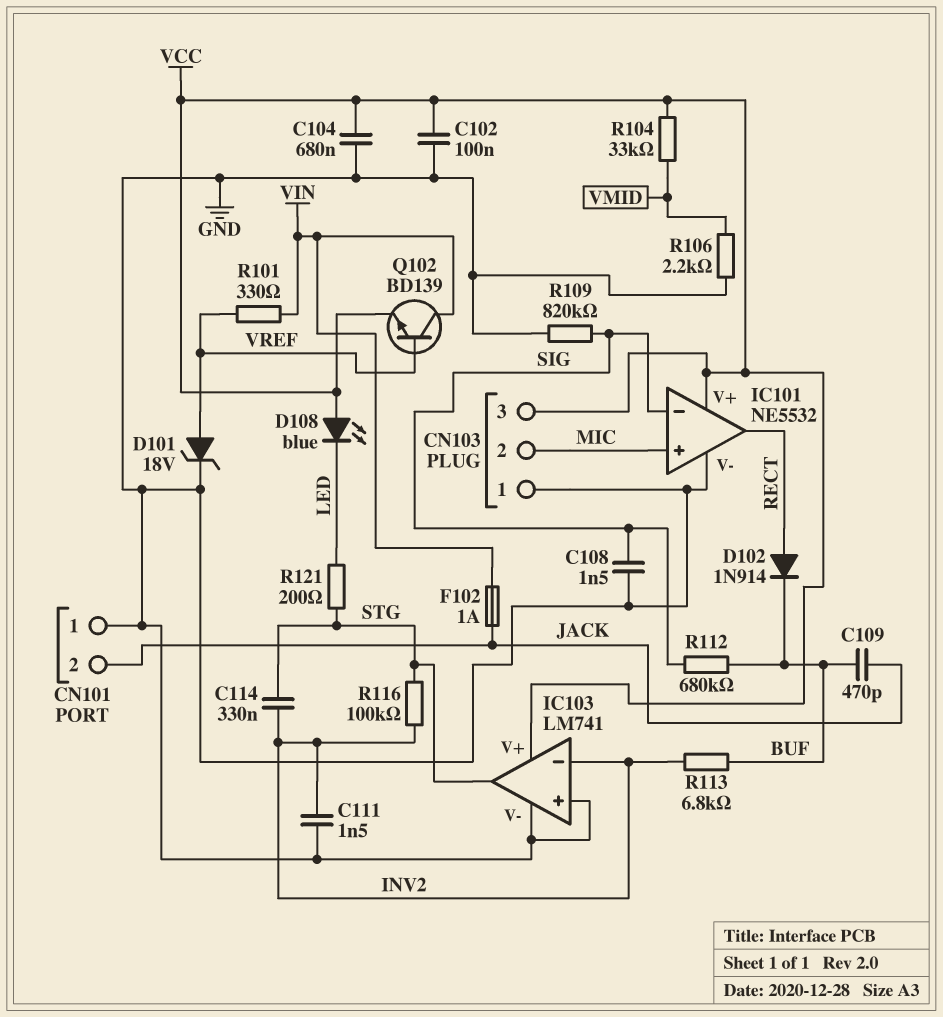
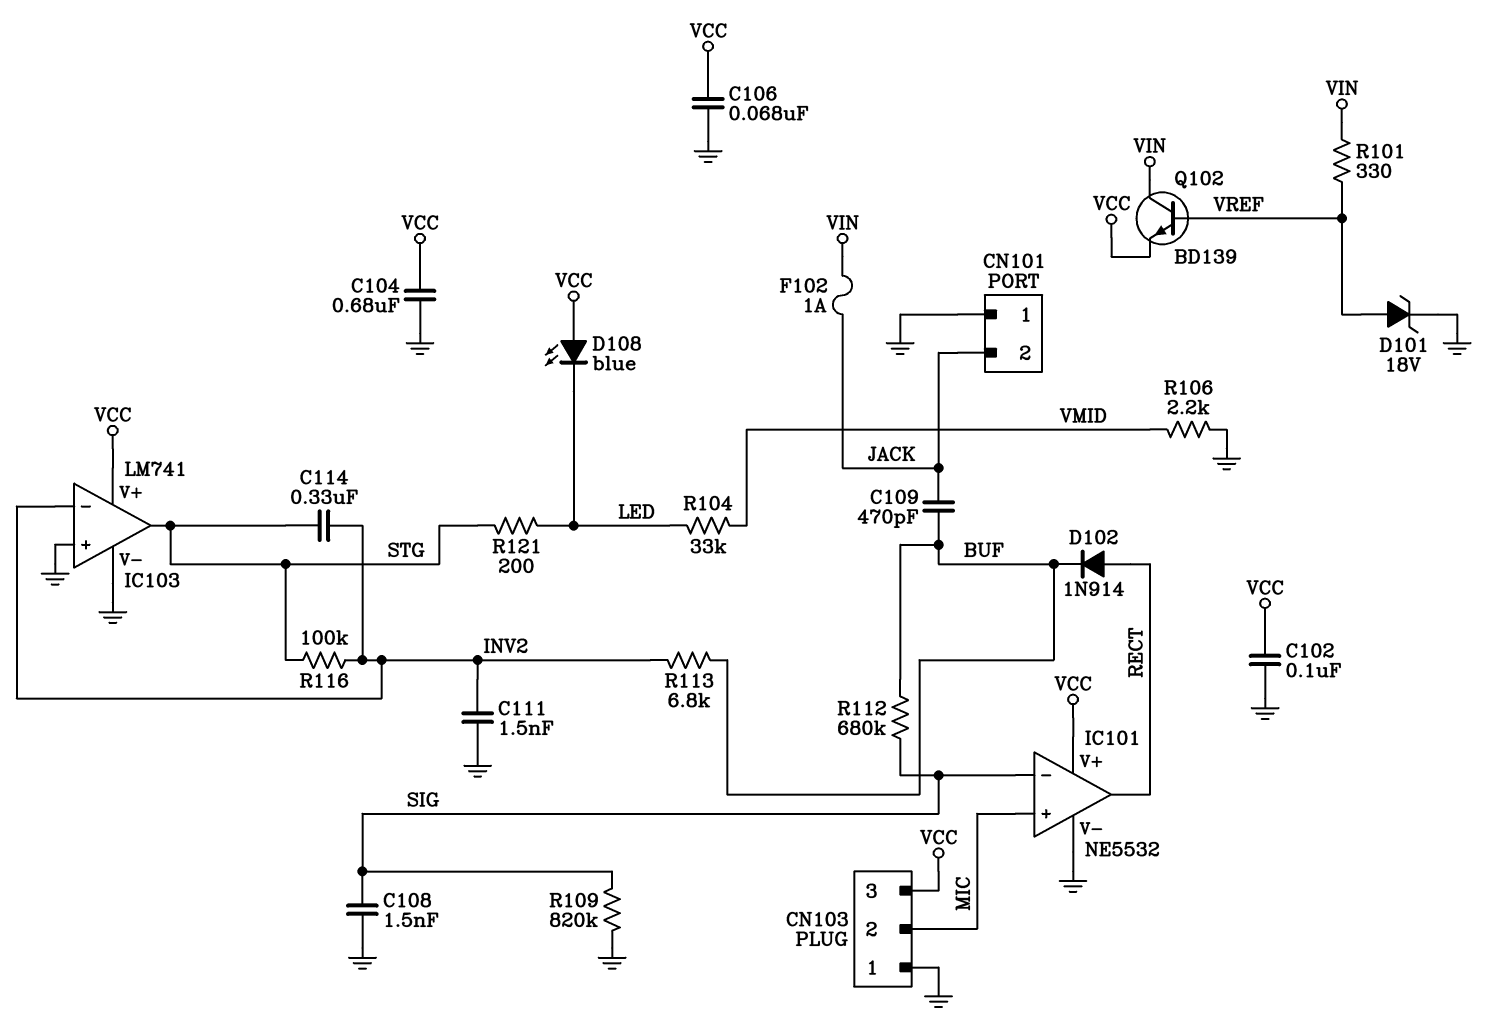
C106: none -> 68nF (GND, VCC)
R104: 33k (VCC, VMID) -> 33k (LED, VMID)

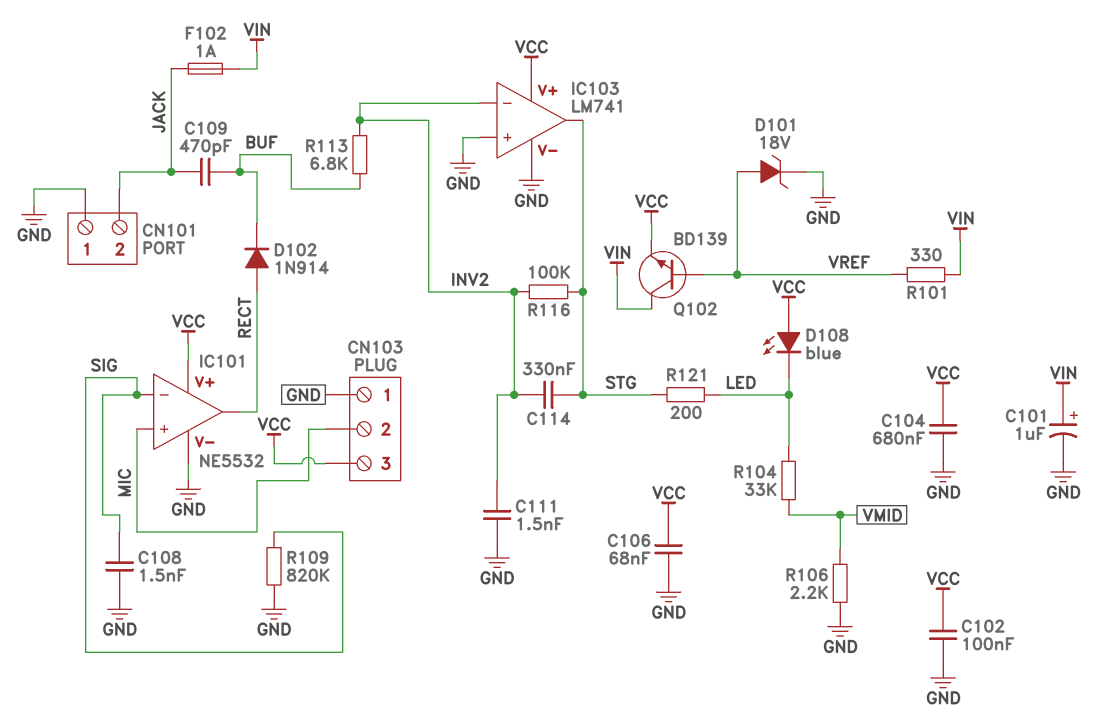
C101: none -> 1uF (plus VIN, minus GND)
R112: 680k (BUF, SIG) -> none

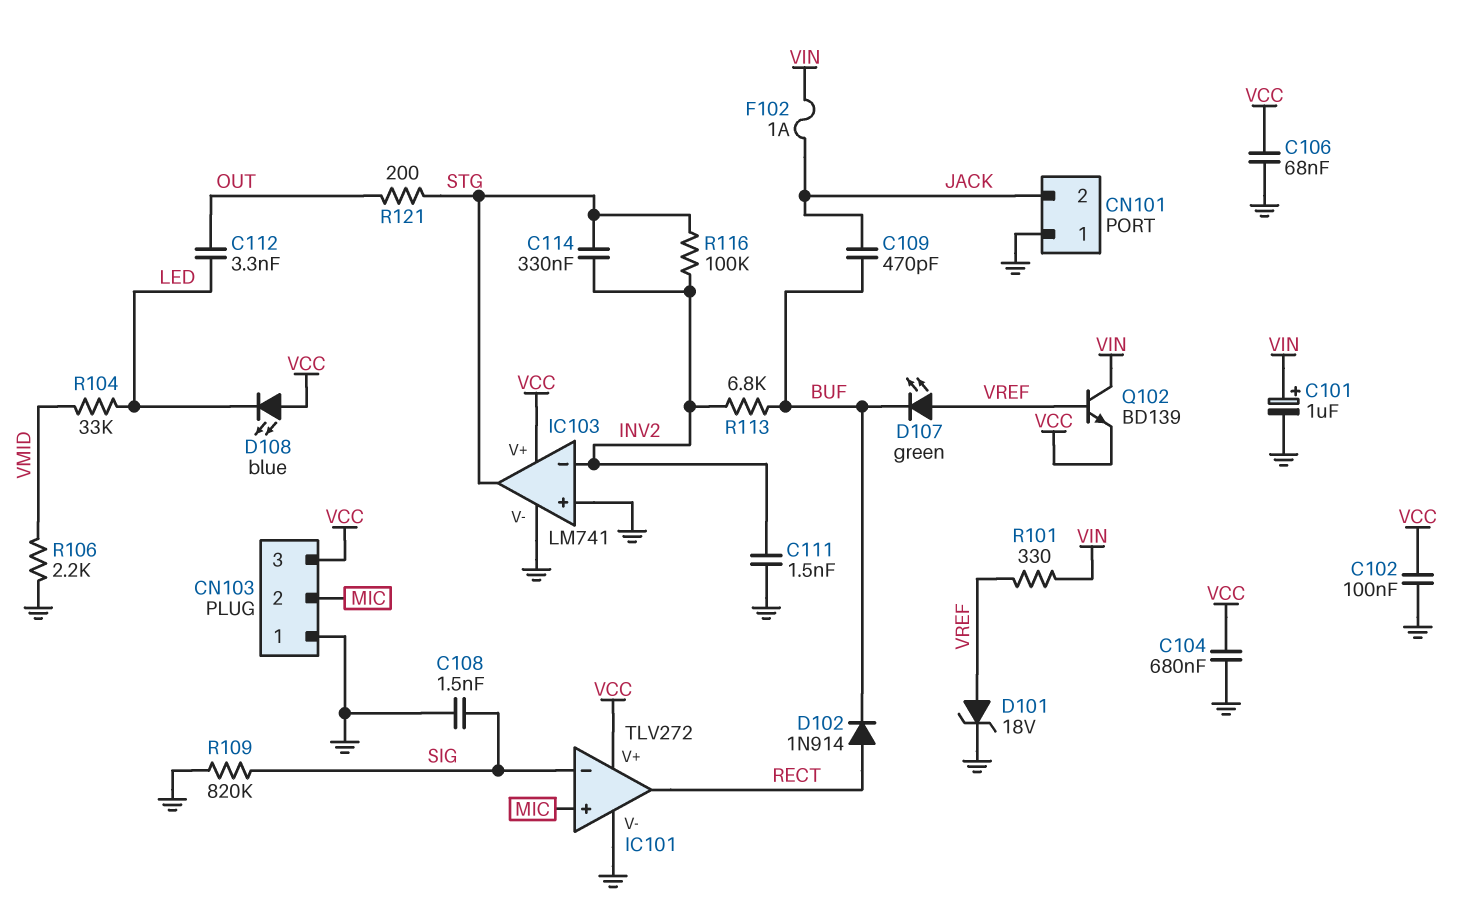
C112: none -> 3.3nF (LED, OUT)
D107: none -> LED green (A VREF, K BUF)
IC101: NE5532 -> TLV272
R121: 200 (LED, STG) -> 200 (OUT, STG)

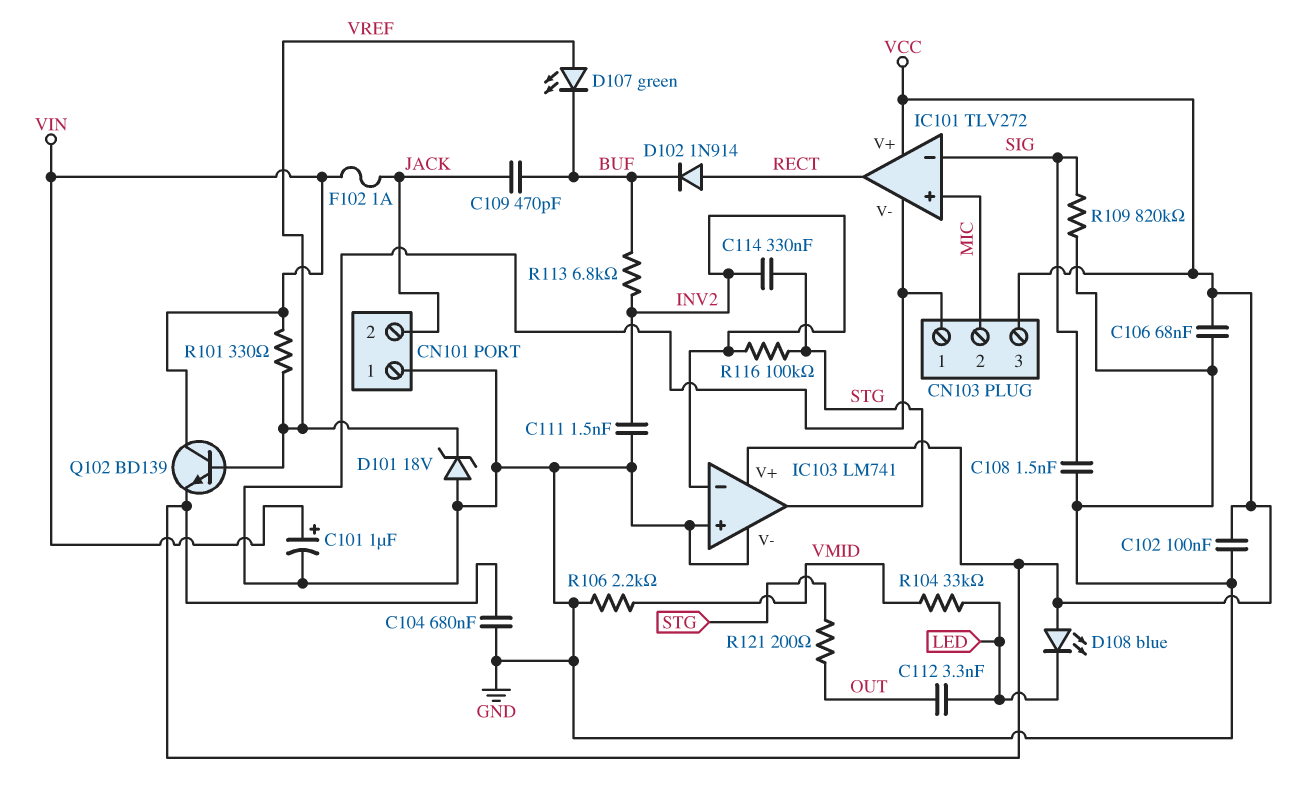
D101: zener 18V (A VREF, K GND) -> zener 18V (A GND, K VREF)

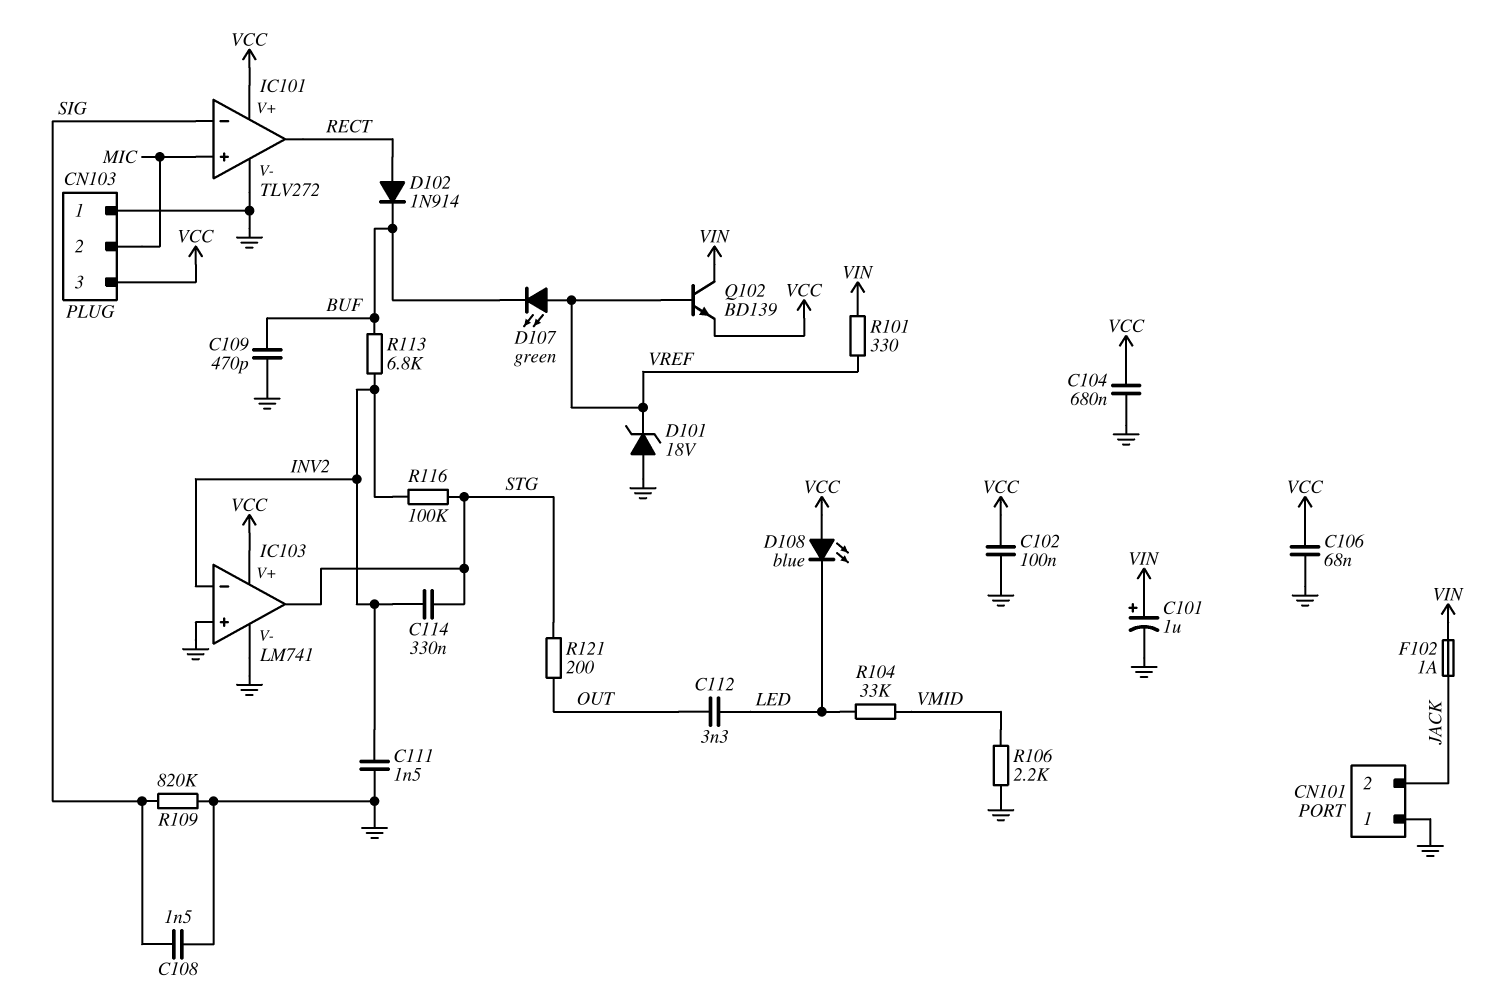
C109: 470pF (BUF, JACK) -> 470pF (BUF, GND)

